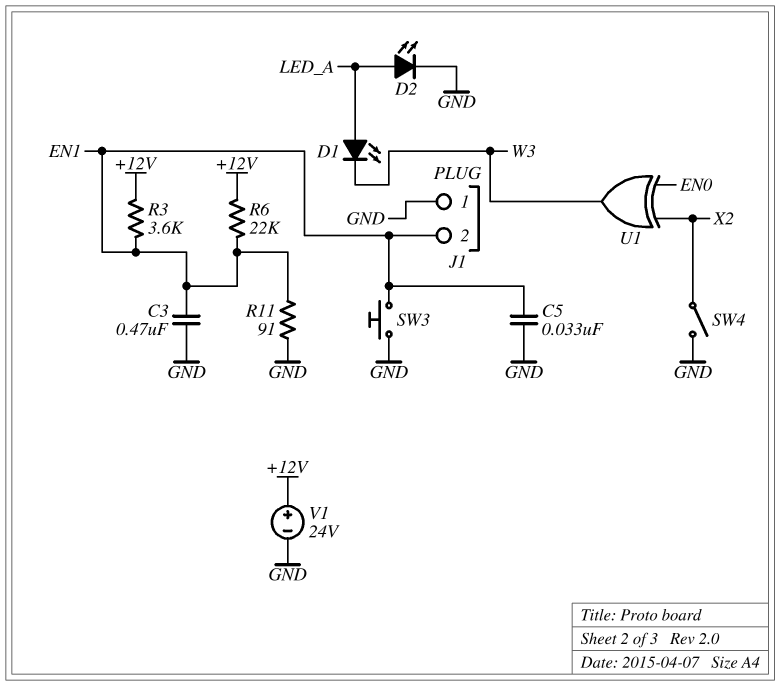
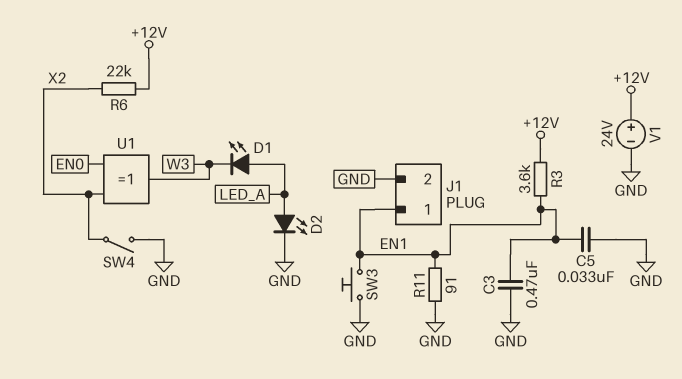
J1 pin 1: GND -> EN1
J1 pin 2: EN1 -> GND
R6: 22k (+12V, EN1) -> 22k (+12V, X2)

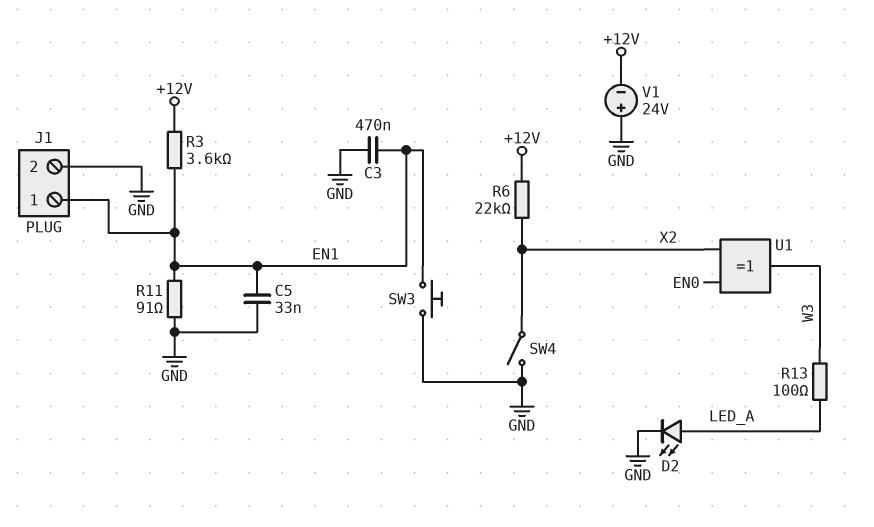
D1: LED (A LED_A, K W3) -> none
R13: none -> 100 (LED_A, W3)
V1: 24V (plus +12V, minus GND) -> 24V (plus GND, minus +12V)

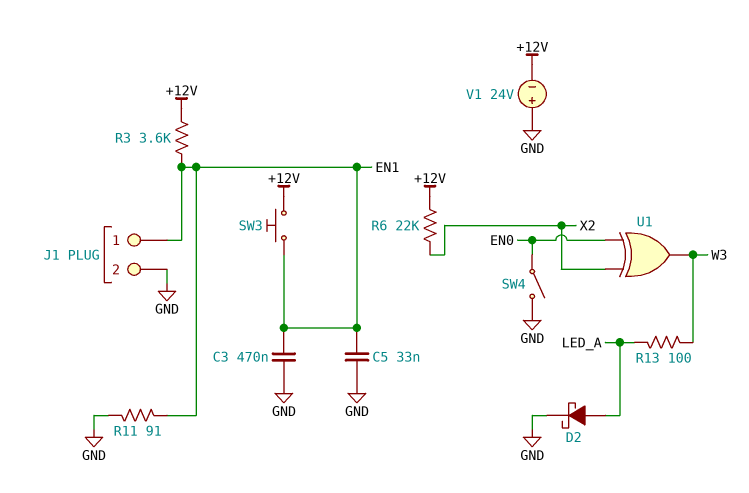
D2: LED (A LED_A, K GND) -> schottky (A LED_A, K GND)
SW3: button (EN1, GND) -> button (+12V, EN1)
SW4: switch (GND, X2) -> switch (EN0, GND)

